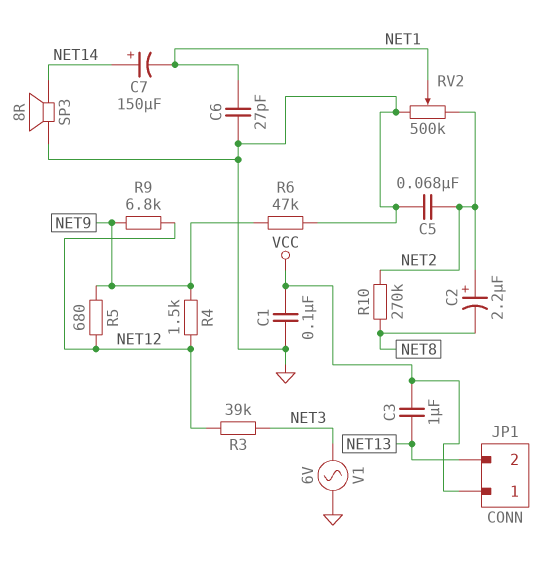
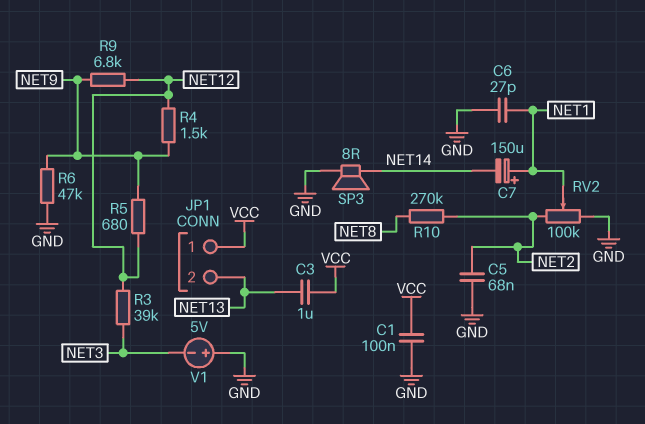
C2: 2.2uF (plus NET2, minus NET8) -> none
C7: 150uF (plus NET14, minus NET1) -> 150uF (plus NET1, minus NET14)
RV2: 500k (GND, NET2, wiper NET1) -> 100k (GND, NET2, wiper NET1)
V1: AC 6V (GND, NET3) -> 5V (plus GND, minus NET3)

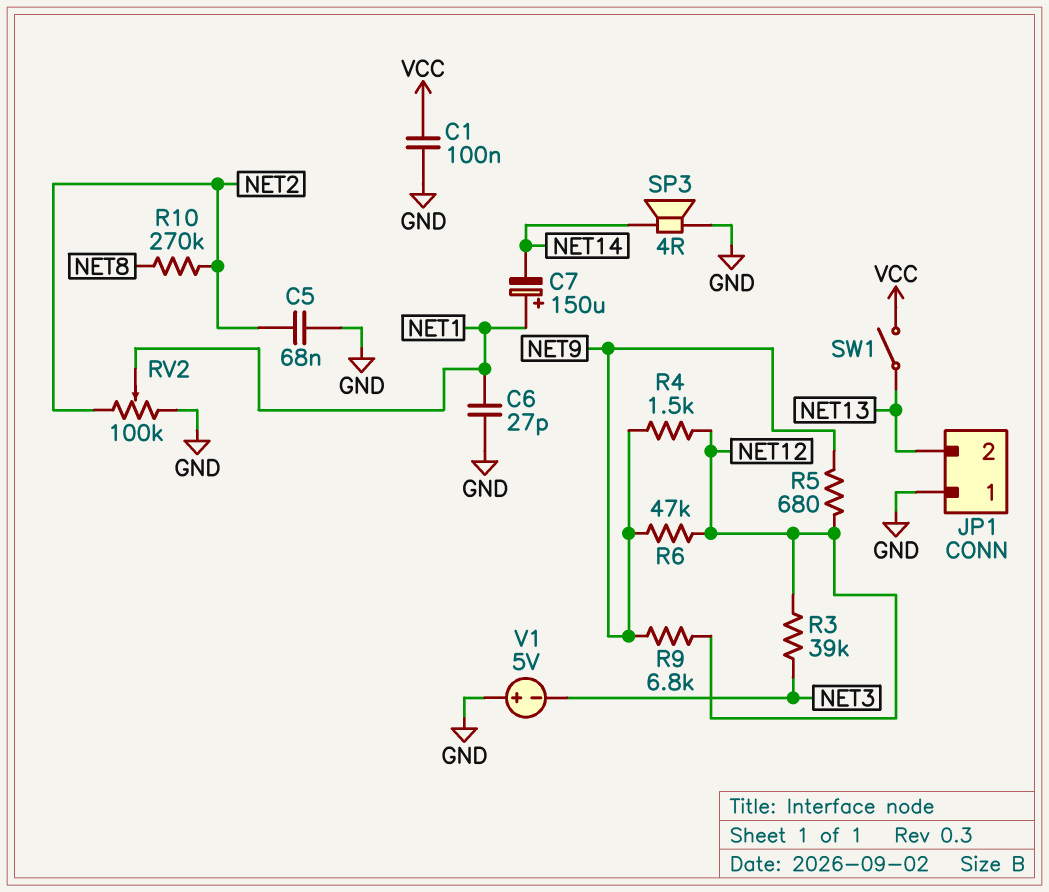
C3: 1uF (NET13, VCC) -> none
JP1 pin 1: VCC -> GND
R6: 47k (GND, NET9) -> 47k (NET9, NET12)
SP3: speaker 8R (GND, NET14) -> speaker 4R (GND, NET14)
SW1: none -> switch (NET13, VCC)

